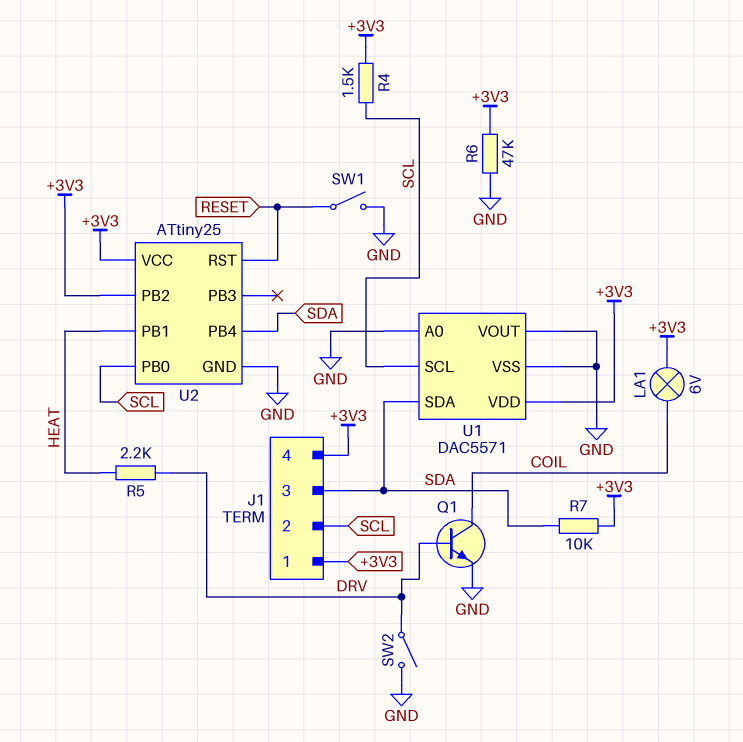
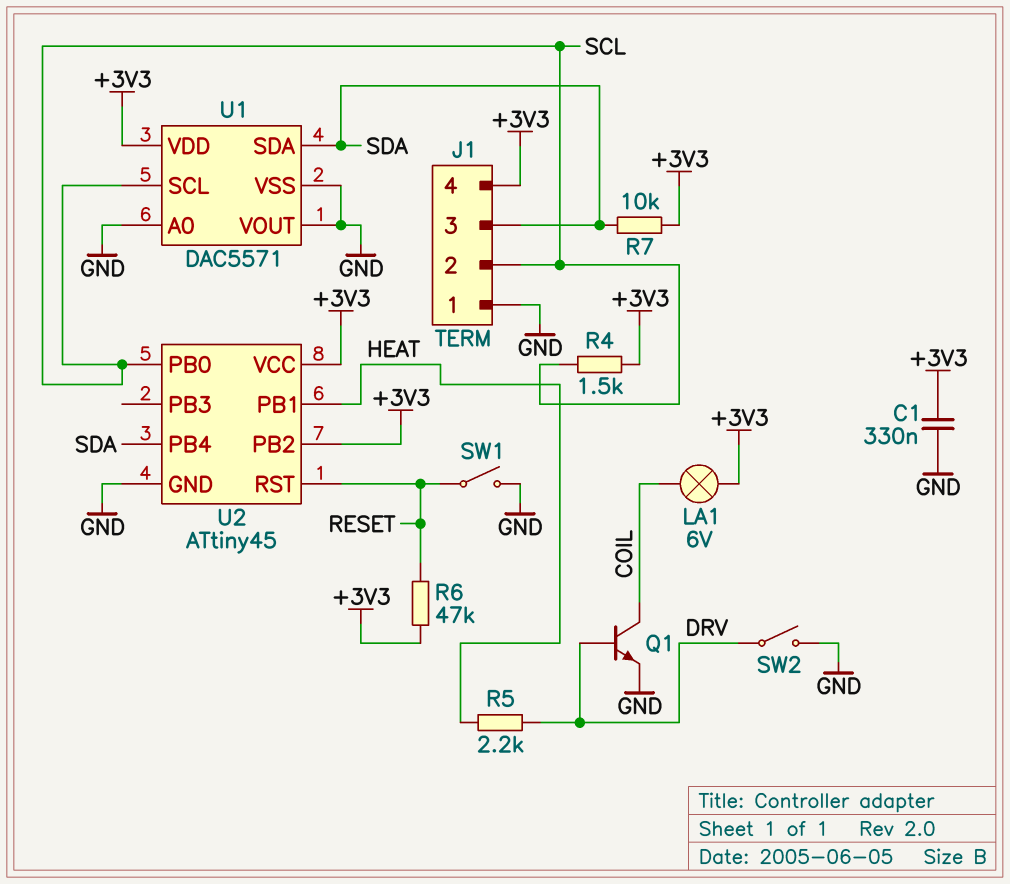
C1: none -> 330nF (+3V3, GND)
J1 pin 1: +3V3 -> GND
R6: 47k (+3V3, GND) -> 47k (+3V3, RESET)
U2: ATtiny25 -> ATtiny45

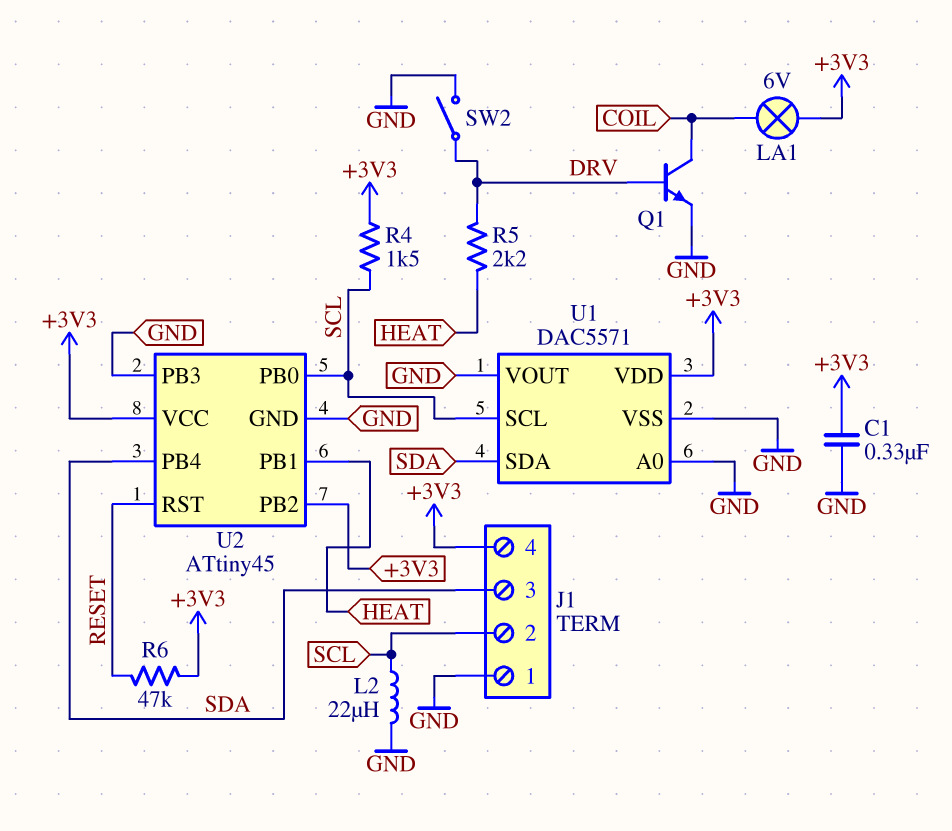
L2: none -> 22uH (GND, SCL)
R7: 10k (+3V3, SDA) -> none
SW1: switch (GND, RESET) -> none
U2 pin PB3: none -> GND

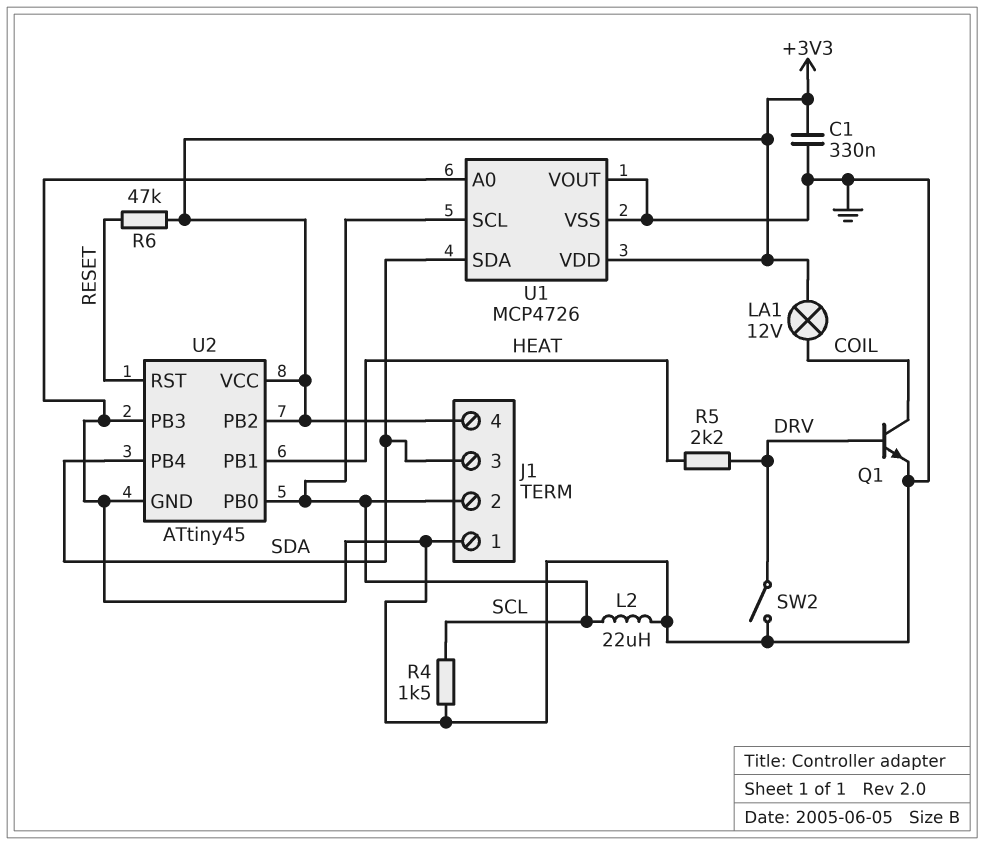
LA1: lamp 6V (+3V3, COIL) -> lamp 12V (+3V3, COIL)
R4: 1.5k (+3V3, SCL) -> 1.5k (GND, SCL)
U1: DAC5571 -> MCP4726

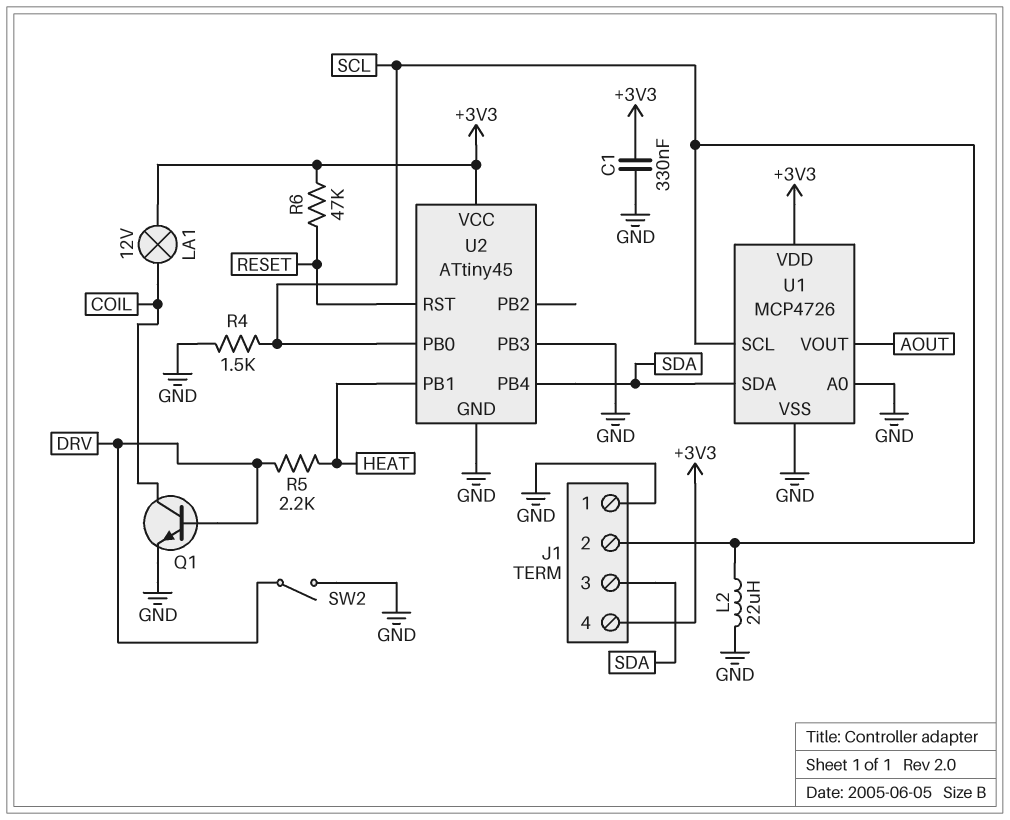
U1 pin VOUT: GND -> AOUT
U2 pin PB2: +3V3 -> none

